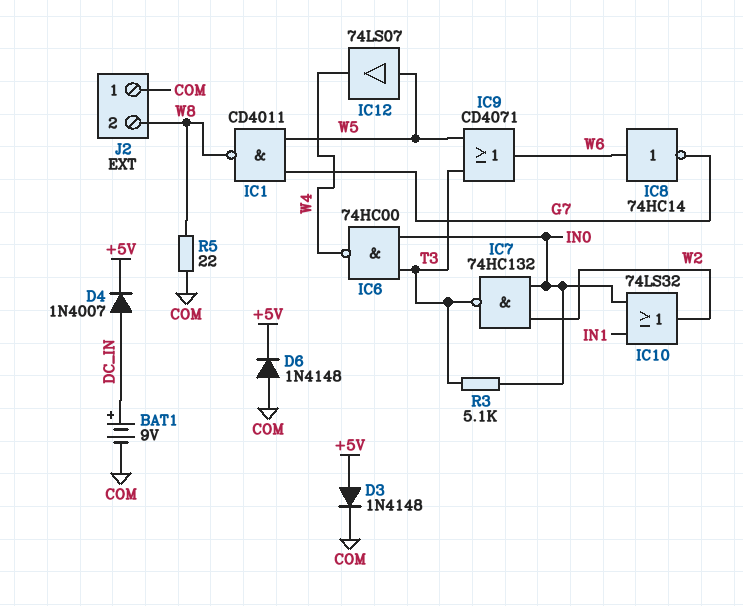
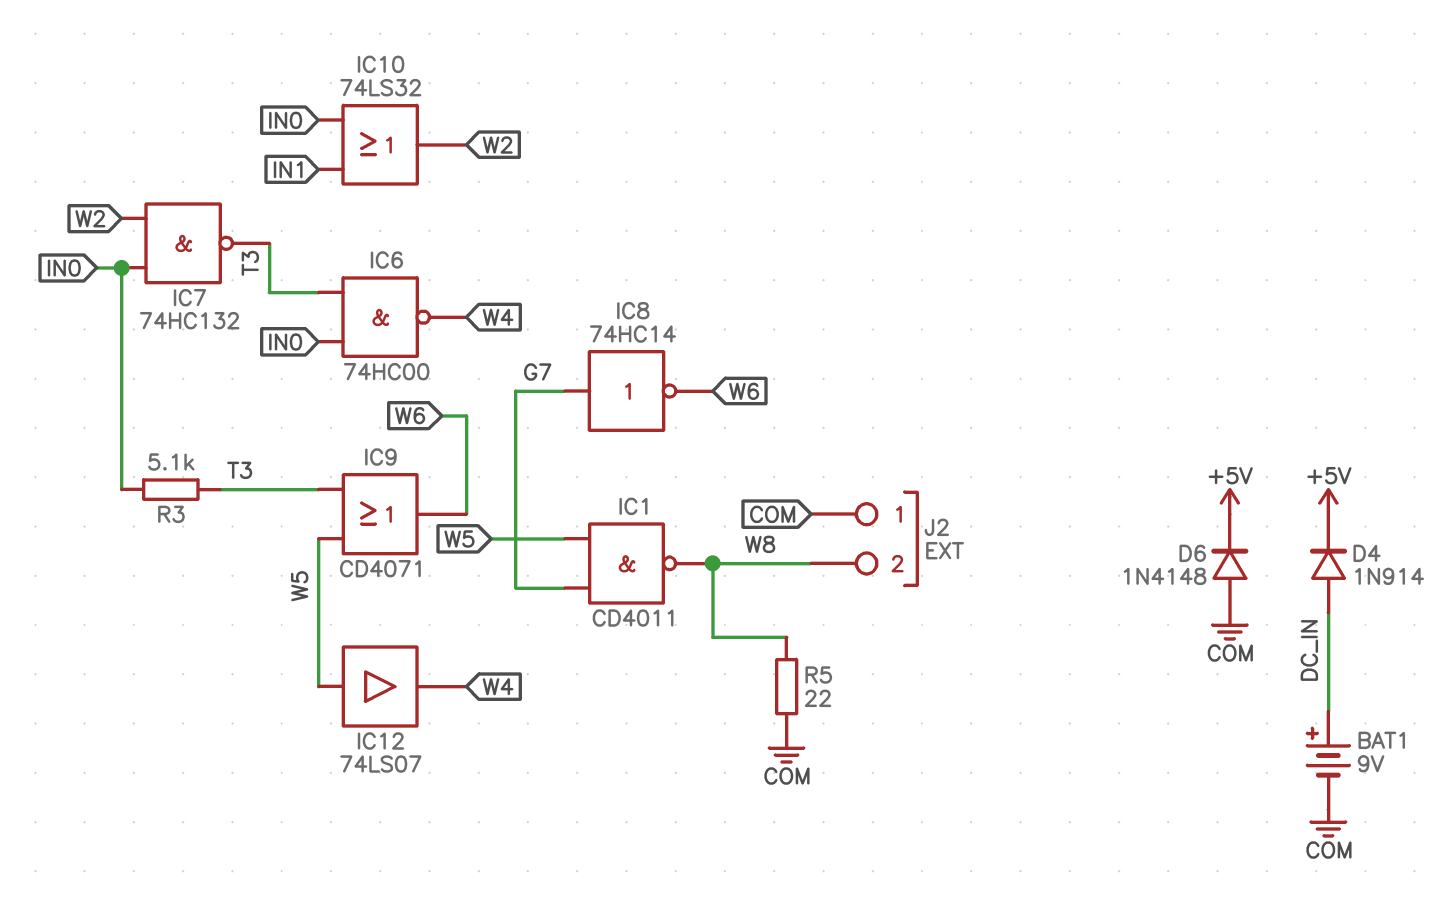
D3: diode 1N4148 (A +5V, K COM) -> none
D4: diode 1N4007 (A DC_IN, K +5V) -> diode 1N914 (A DC_IN, K +5V)
IC8: NOT 74HC14 (in W6, out G7) -> NOT 74HC14 (in G7, out W6)

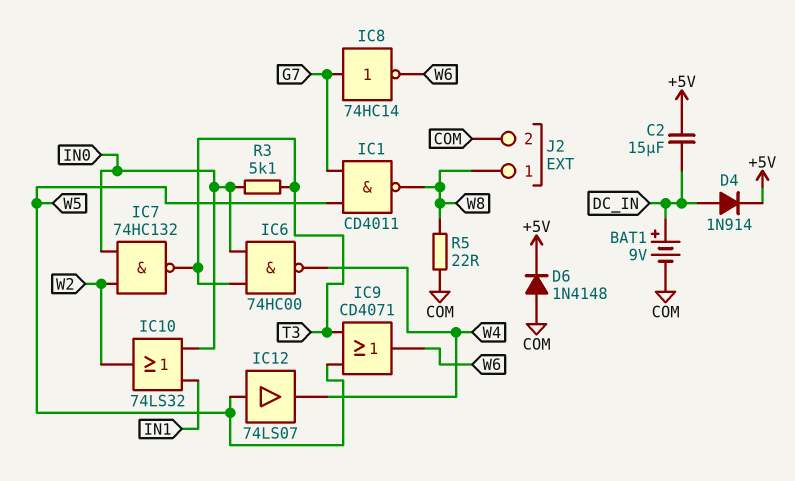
C2: none -> 15uF (+5V, DC_IN)
J2 pin 1: COM -> W8
J2 pin 2: W8 -> COM

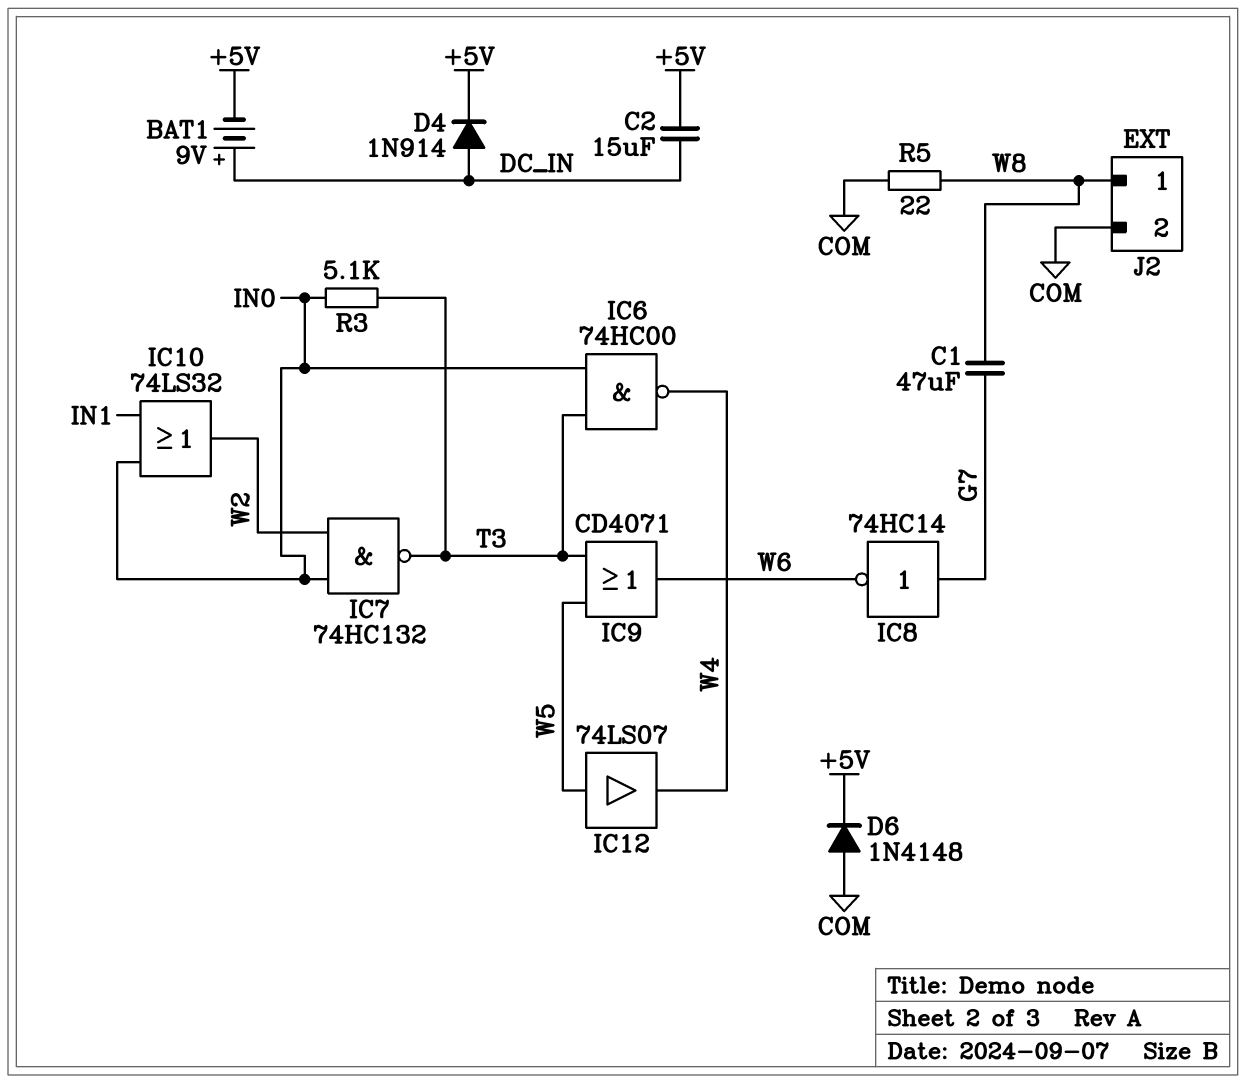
BAT1: 9V (plus DC_IN, minus COM) -> 9V (plus DC_IN, minus +5V)
C1: none -> 47uF (G7, W8)
IC1: NAND CD4011 (in G7, in W5, out W8) -> none

